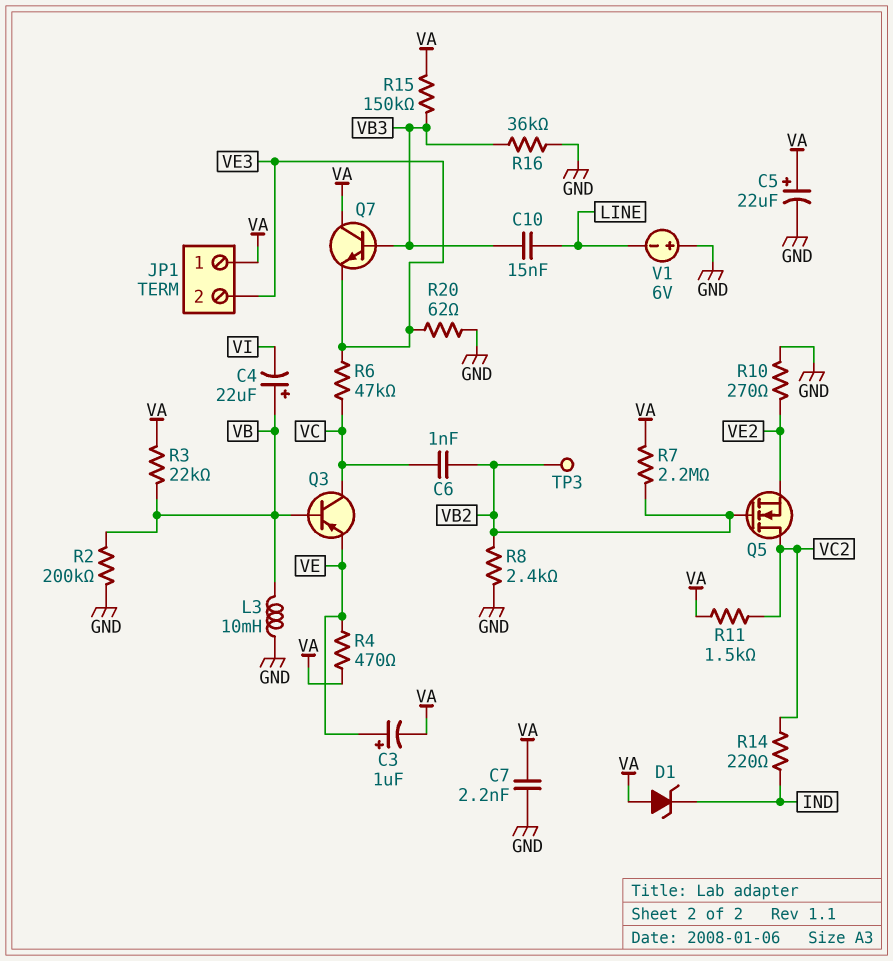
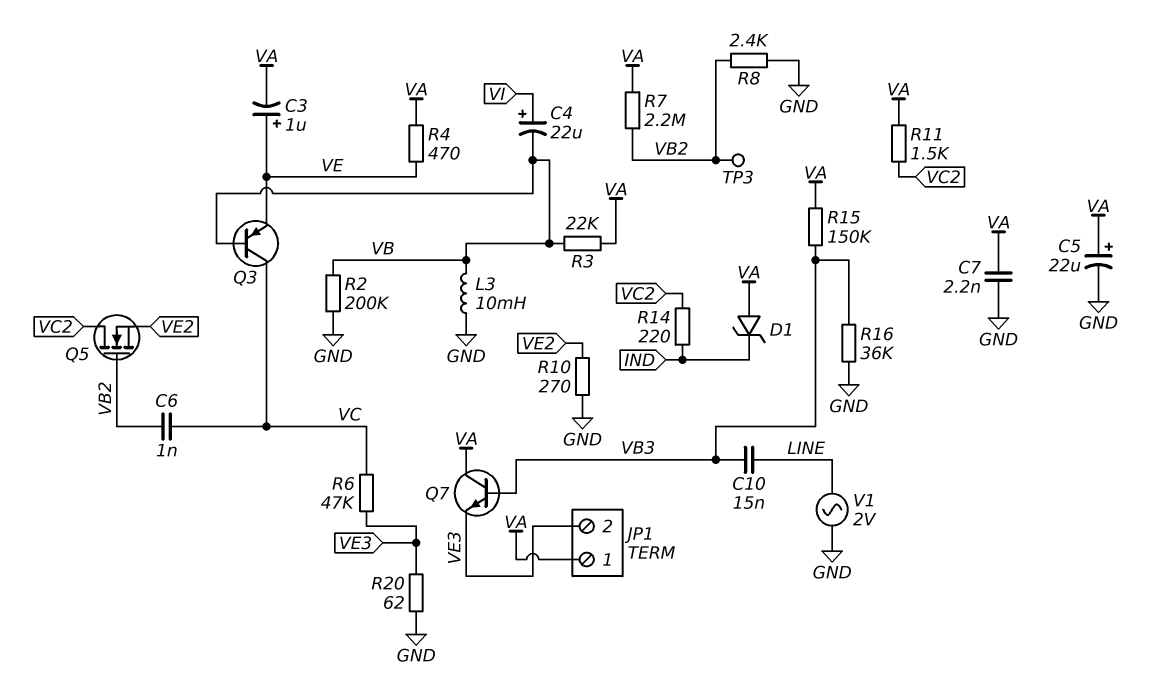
C4: 22uF (plus VB, minus VI) -> 22uF (plus VI, minus VB)
V1: 6V (plus GND, minus LINE) -> AC 2V (GND, LINE)

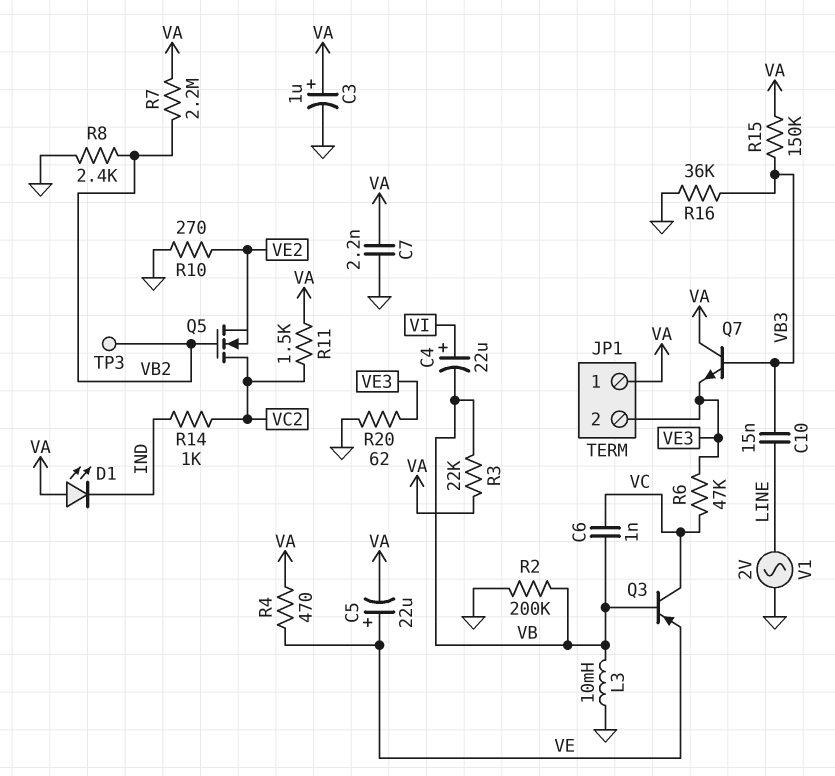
C3: 1uF (plus VE, minus VA) -> 1uF (plus VA, minus GND)
C5: 22uF (plus VA, minus GND) -> 22uF (plus VE, minus VA)
C6: 1nF (VB2, VC) -> 1nF (VB, VC)
D1: zener (A VA, K IND) -> LED (A VA, K IND)
R14: 220 (IND, VC2) -> 1k (IND, VC2)

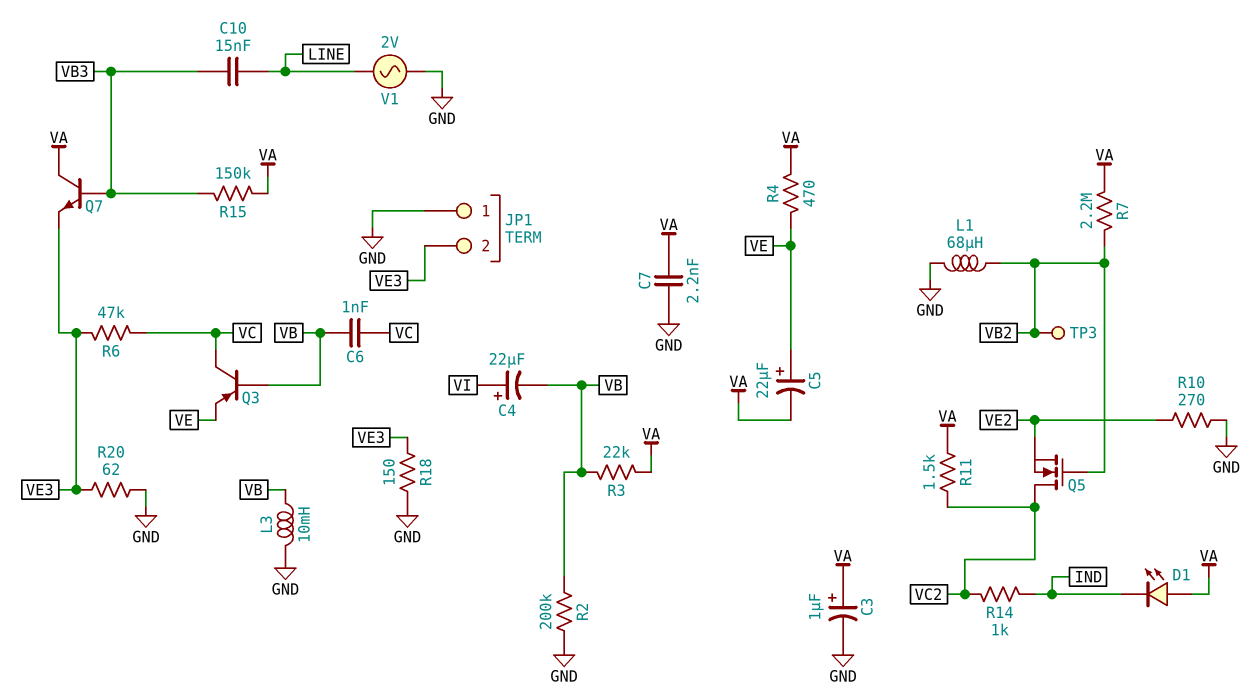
JP1 pin 1: VA -> GND
L1: none -> 68uH (GND, VB2)
R8: 2.4k (GND, VB2) -> none
R16: 36k (GND, VB3) -> none
R18: none -> 150 (GND, VE3)

